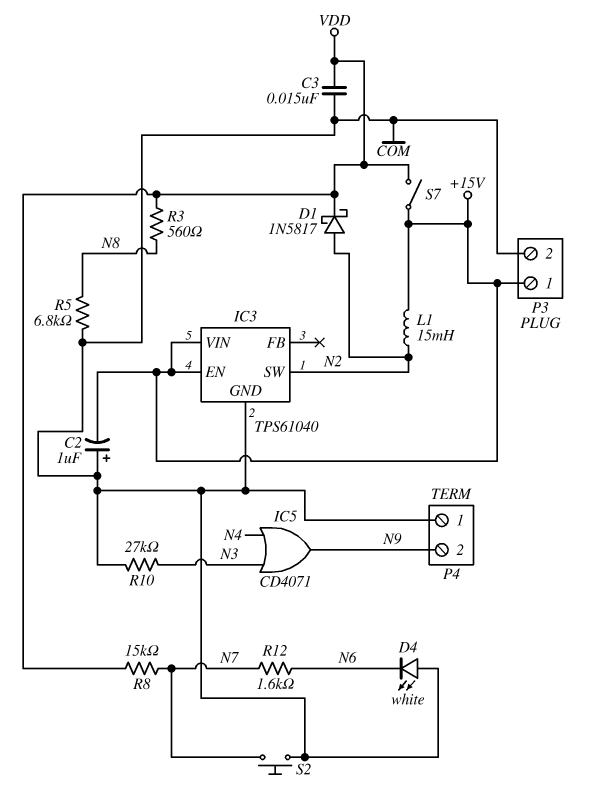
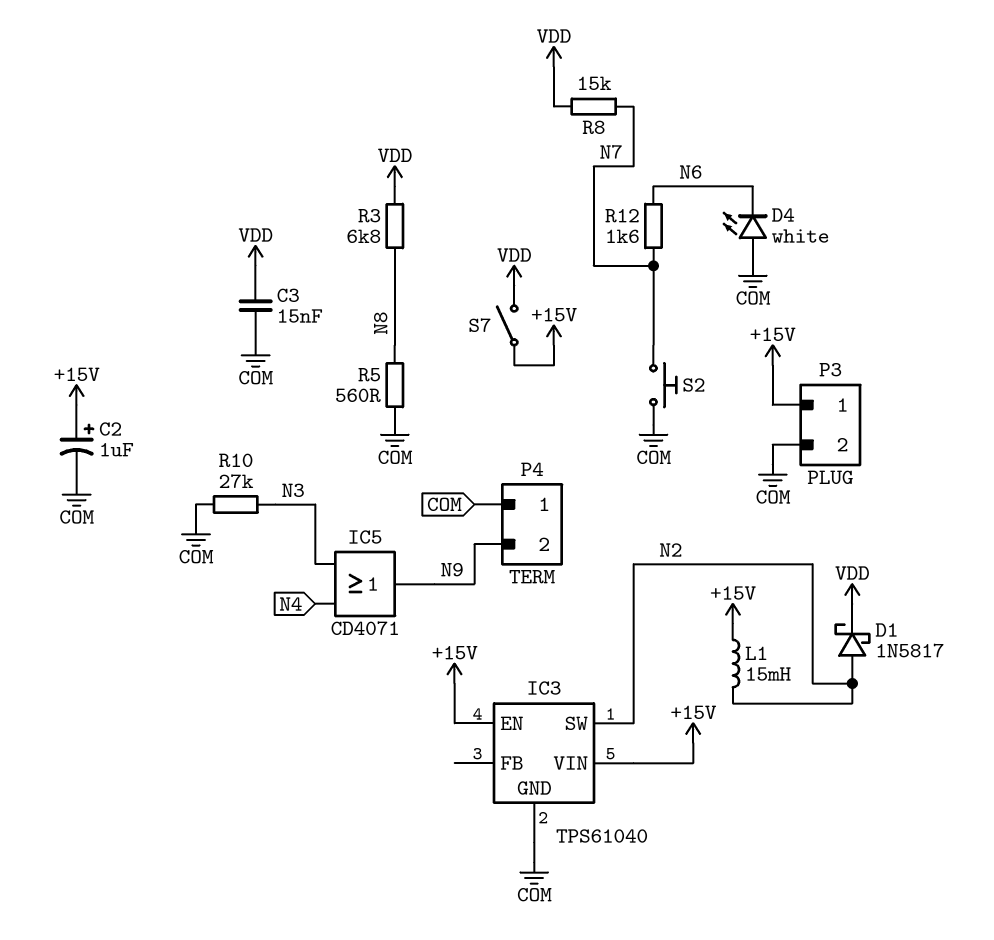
C2: 1uF (plus COM, minus +15V) -> 1uF (plus +15V, minus COM)
R3: 560 (N8, VDD) -> 6.8k (N8, VDD)
R5: 6.8k (COM, N8) -> 560 (COM, N8)

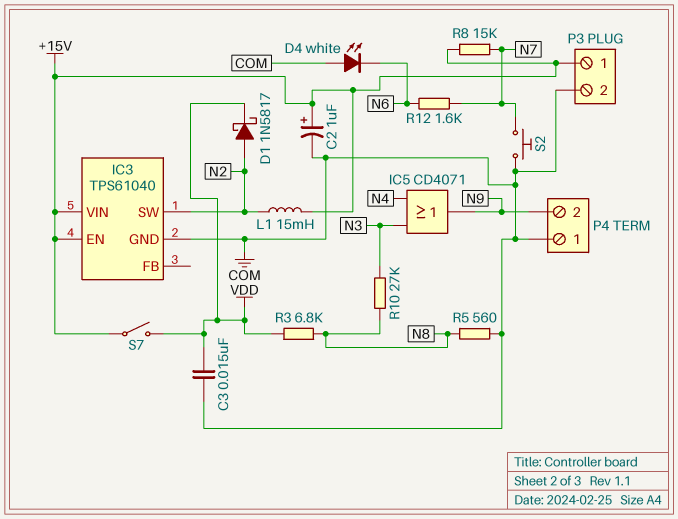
R8: 15k (N7, VDD) -> 15k (+15V, N7)
R10: 27k (COM, N3) -> 27k (N3, N8)

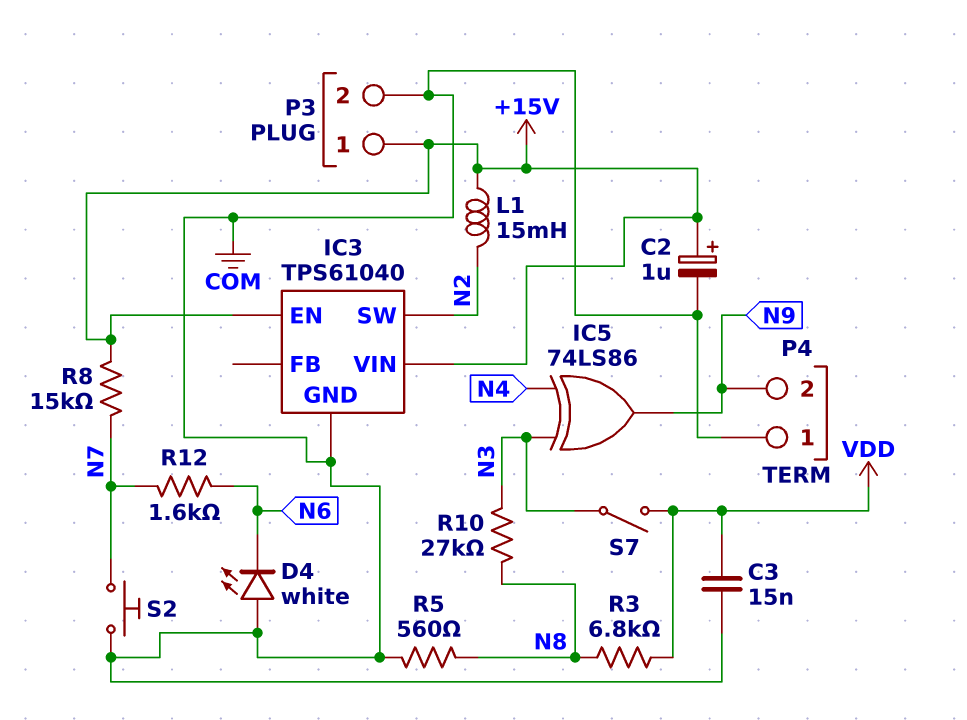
D1: schottky 1N5817 (A N2, K VDD) -> none
IC5: OR CD4071 (in N3, in N4, out N9) -> XOR 74LS86 (in N3, in N4, out N9)
S7: switch (+15V, VDD) -> switch (N3, VDD)

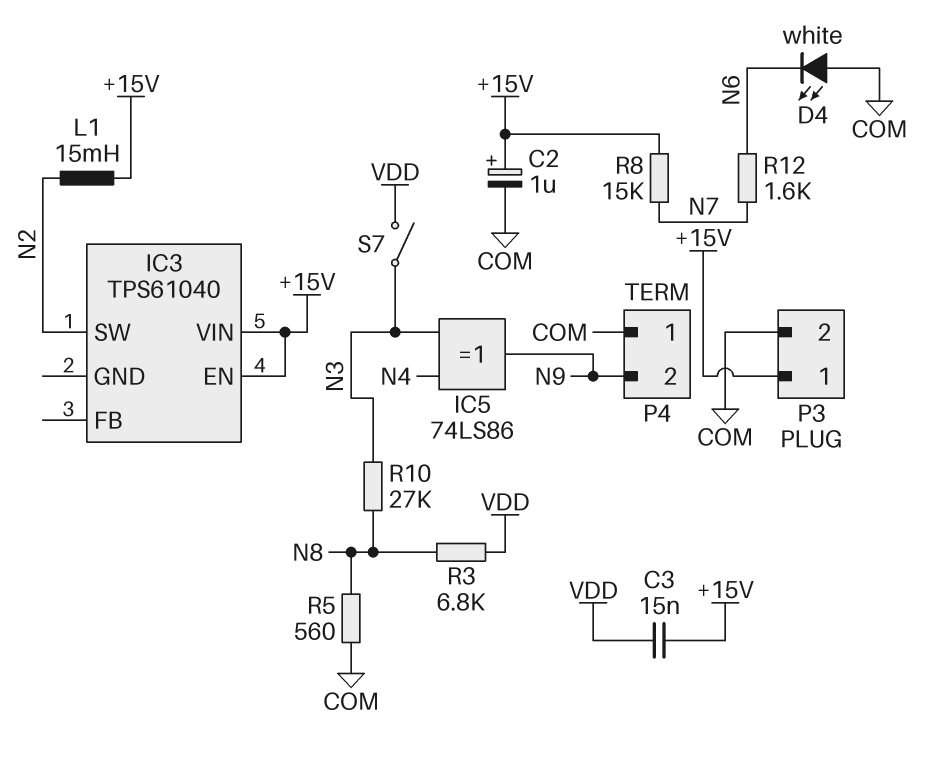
C3: 15nF (COM, VDD) -> 15nF (+15V, VDD)
IC3 pin GND: COM -> none
S2: button (COM, N7) -> none

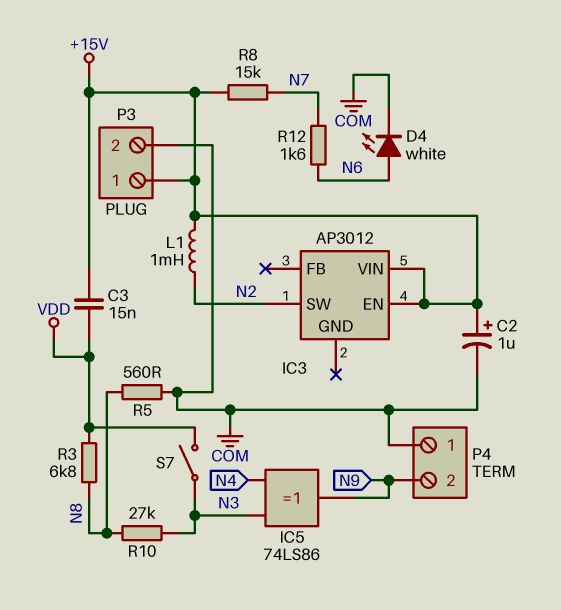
D4: LED white (A COM, K N6) -> LED white (A N6, K COM)
IC3: TPS61040 -> AP3012
L1: 15mH (+15V, N2) -> 1mH (+15V, N2)

